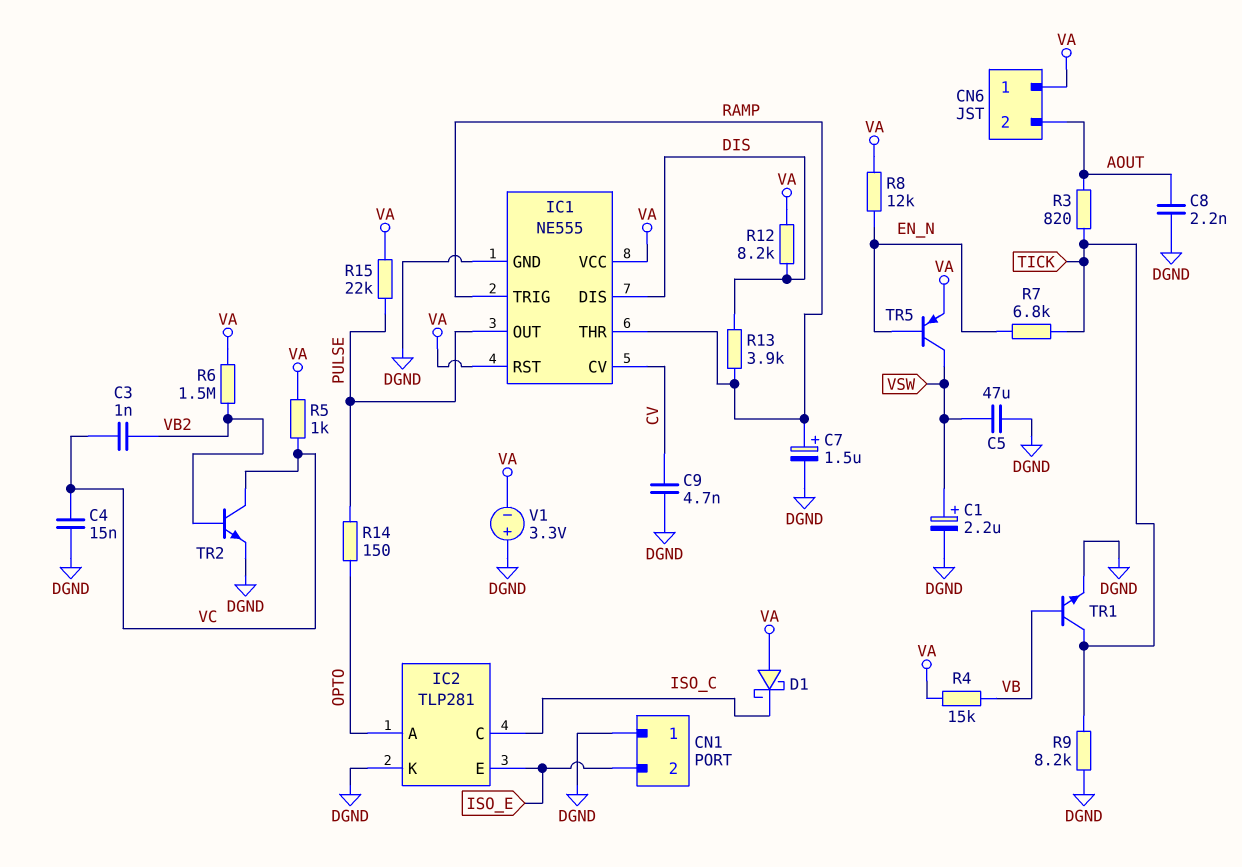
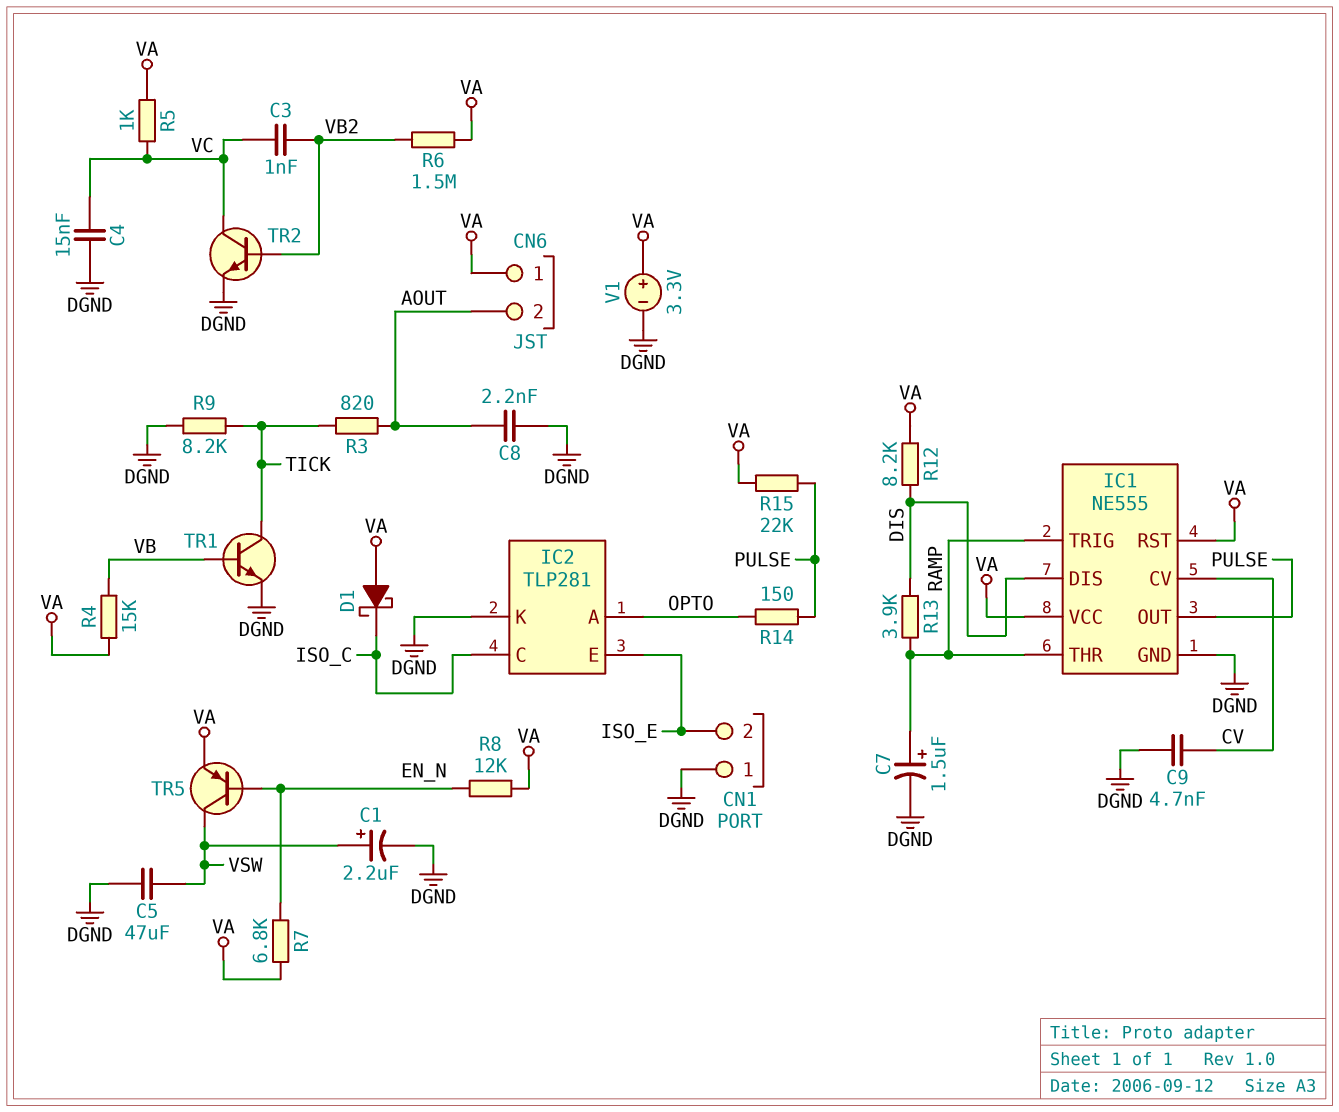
R7: 6.8k (EN_N, TICK) -> 6.8k (EN_N, VA)
V1: 3.3V (plus DGND, minus VA) -> 3.3V (plus VA, minus DGND)

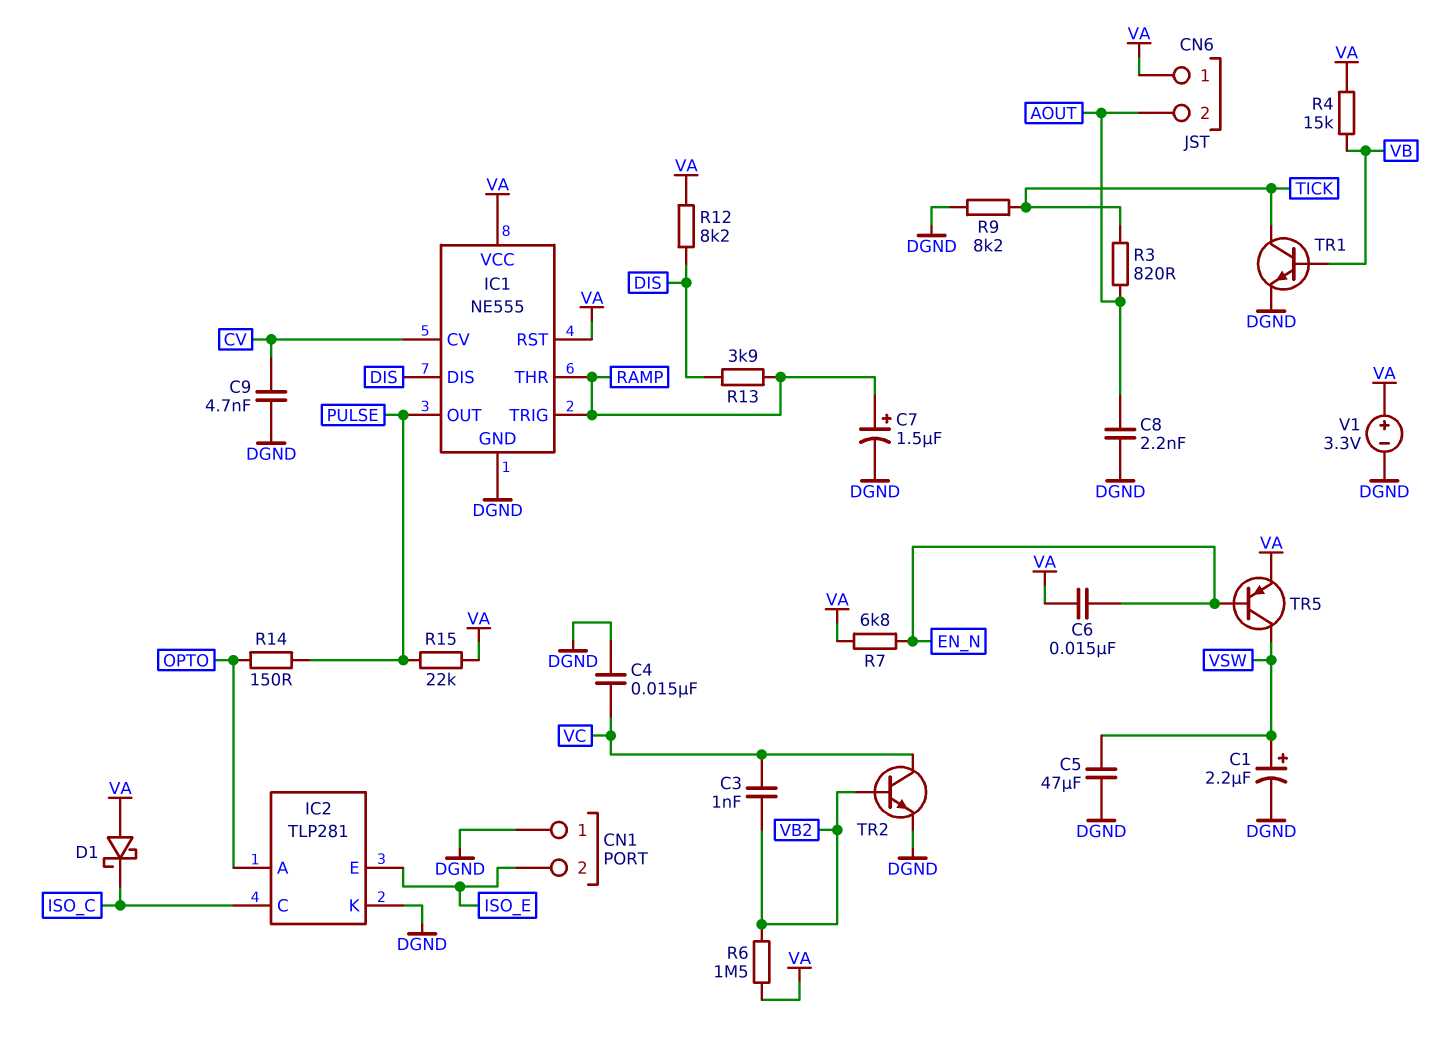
C6: none -> 15nF (EN_N, VA)
R5: 1k (VA, VC) -> none
R8: 12k (EN_N, VA) -> none

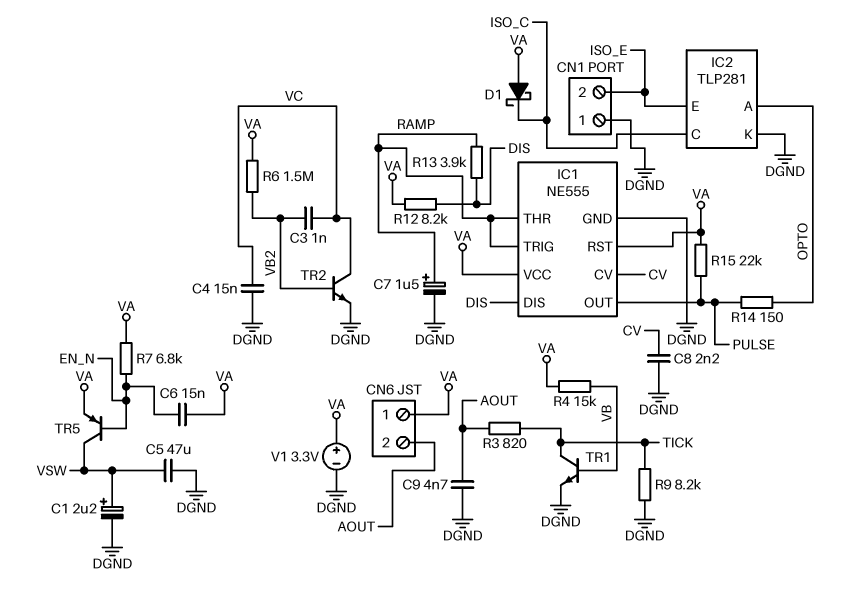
C8: 2.2nF (AOUT, DGND) -> 2.2nF (CV, DGND)
C9: 4.7nF (CV, DGND) -> 4.7nF (AOUT, DGND)

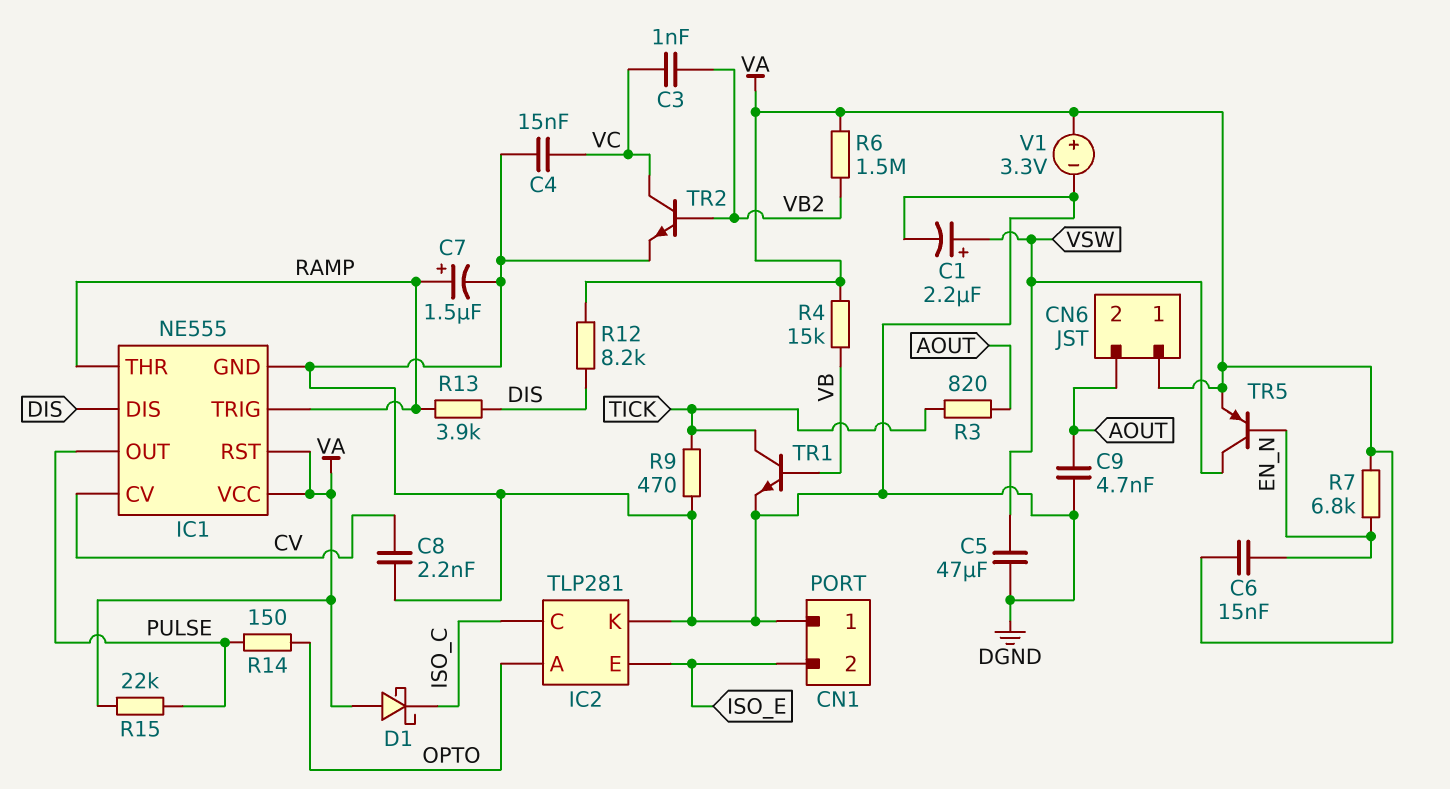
R9: 8.2k (DGND, TICK) -> 470 (DGND, TICK)

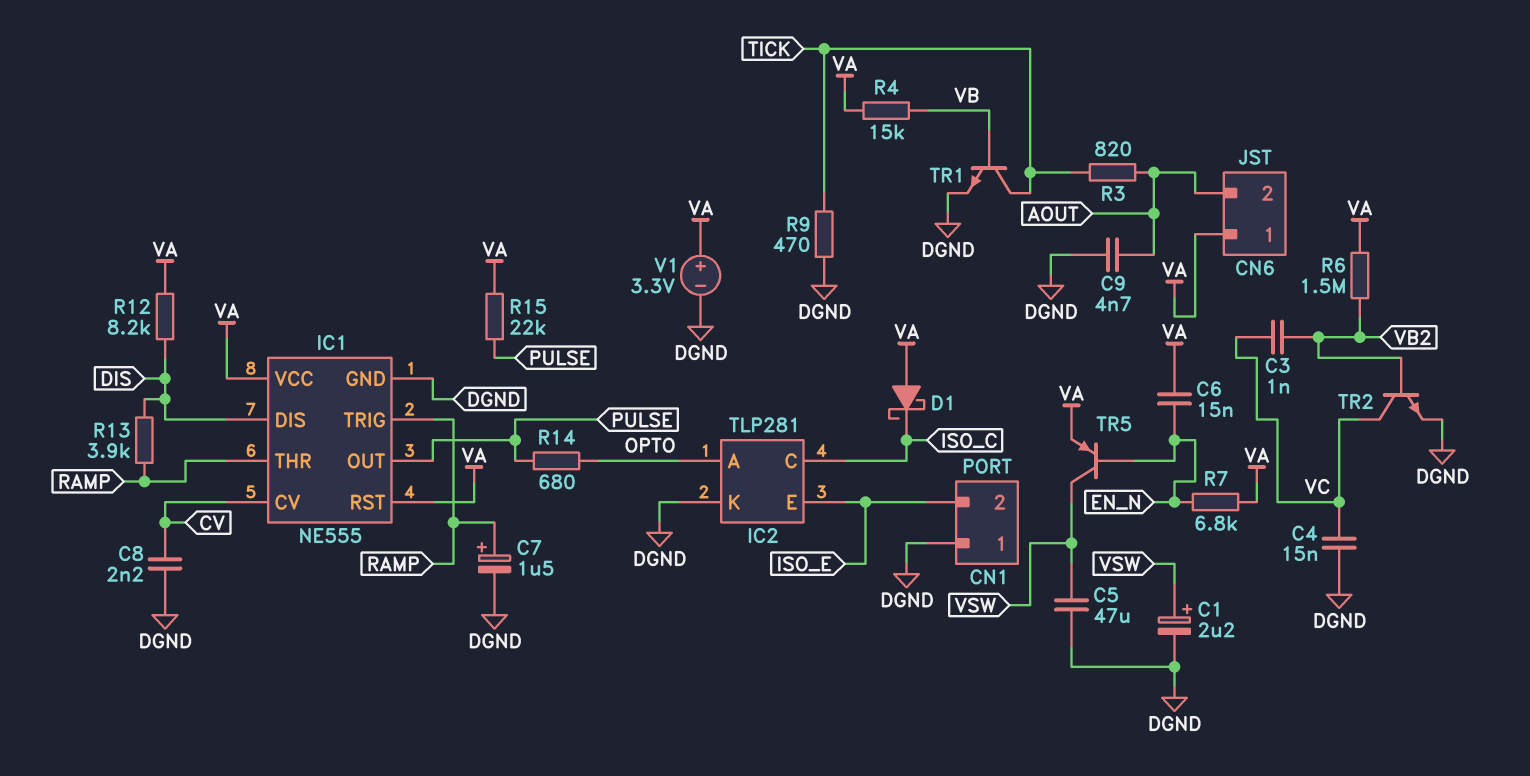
R14: 150 (OPTO, PULSE) -> 680 (OPTO, PULSE)

